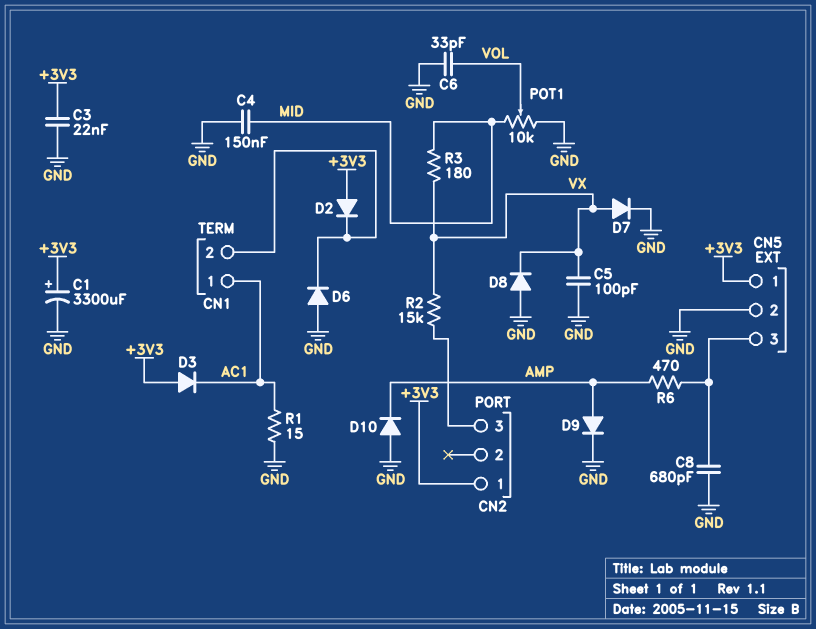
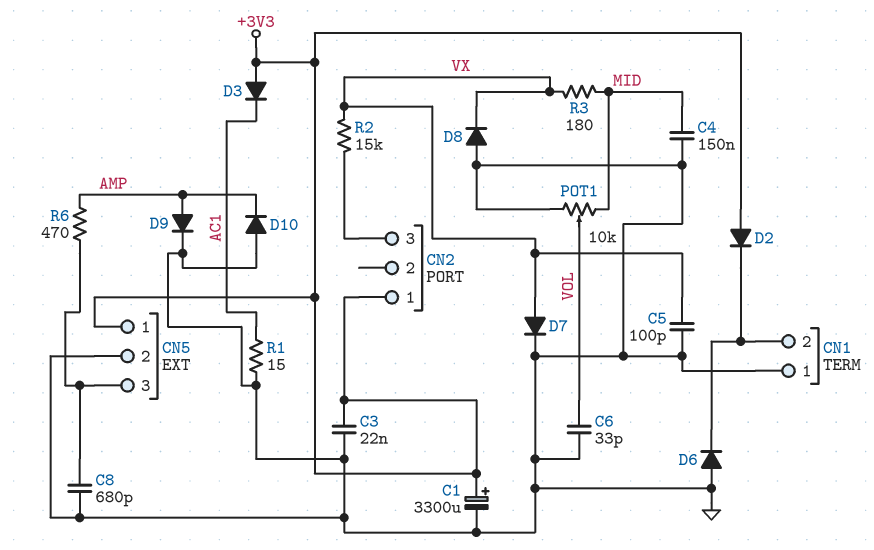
CN1 pin 1: AC1 -> GND

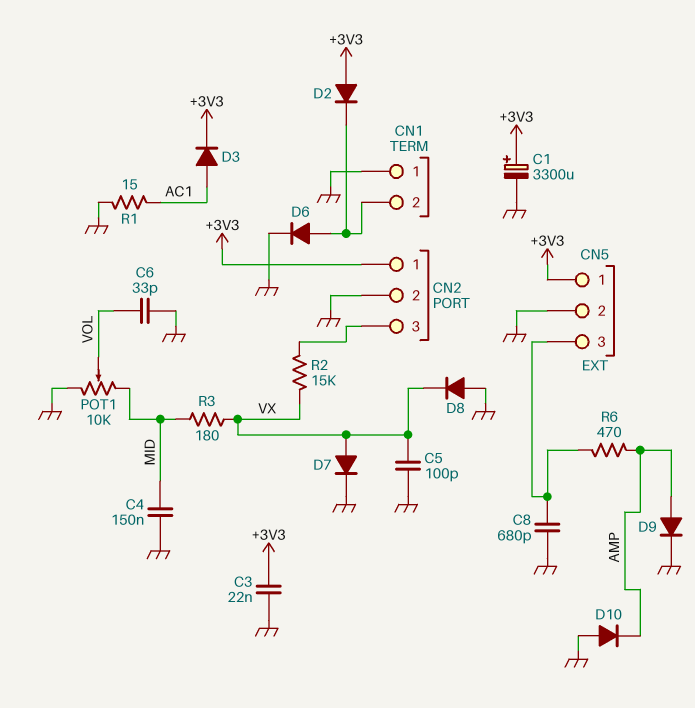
CN2 pin 2: none -> GND
D3: diode (A +3V3, K AC1) -> diode (A AC1, K +3V3)
D6: diode (A GND, K CN1/2) -> diode (A CN1/2, K GND)

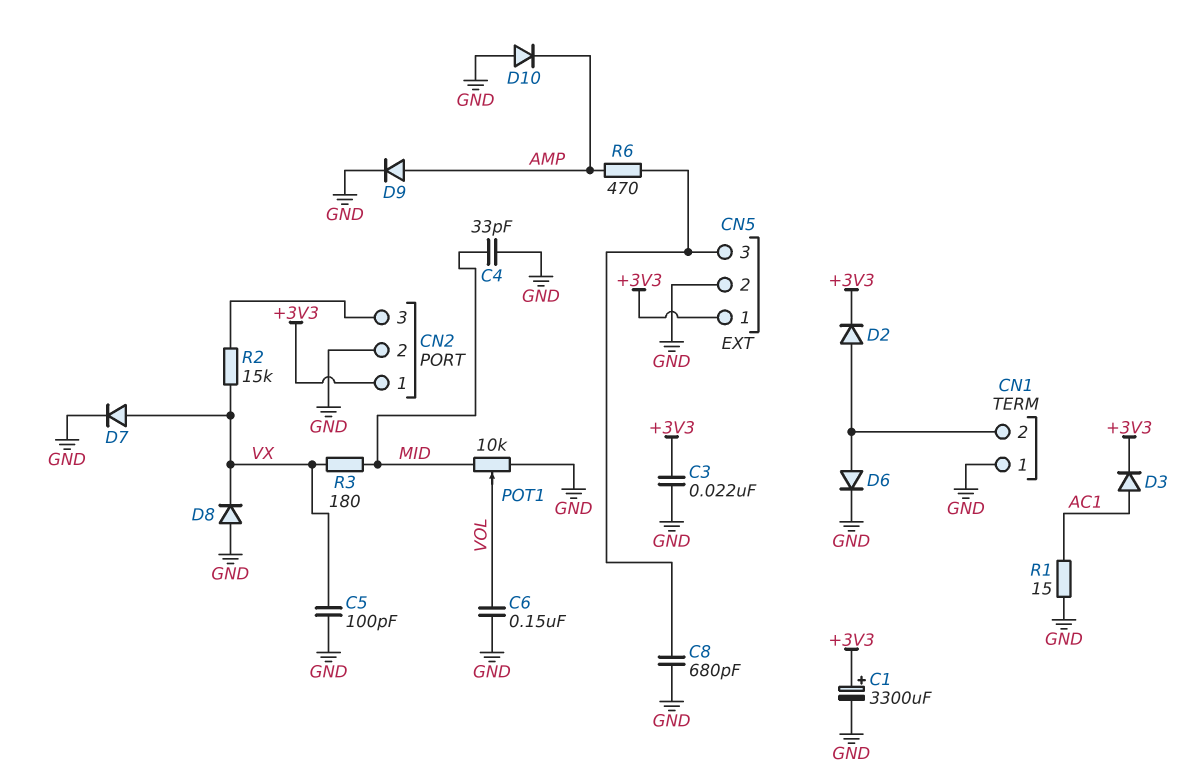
C4: 150nF (GND, MID) -> 33pF (GND, MID)
C6: 33pF (GND, VOL) -> 150nF (GND, VOL)
D2: diode (A +3V3, K CN1/2) -> diode (A CN1/2, K +3V3)

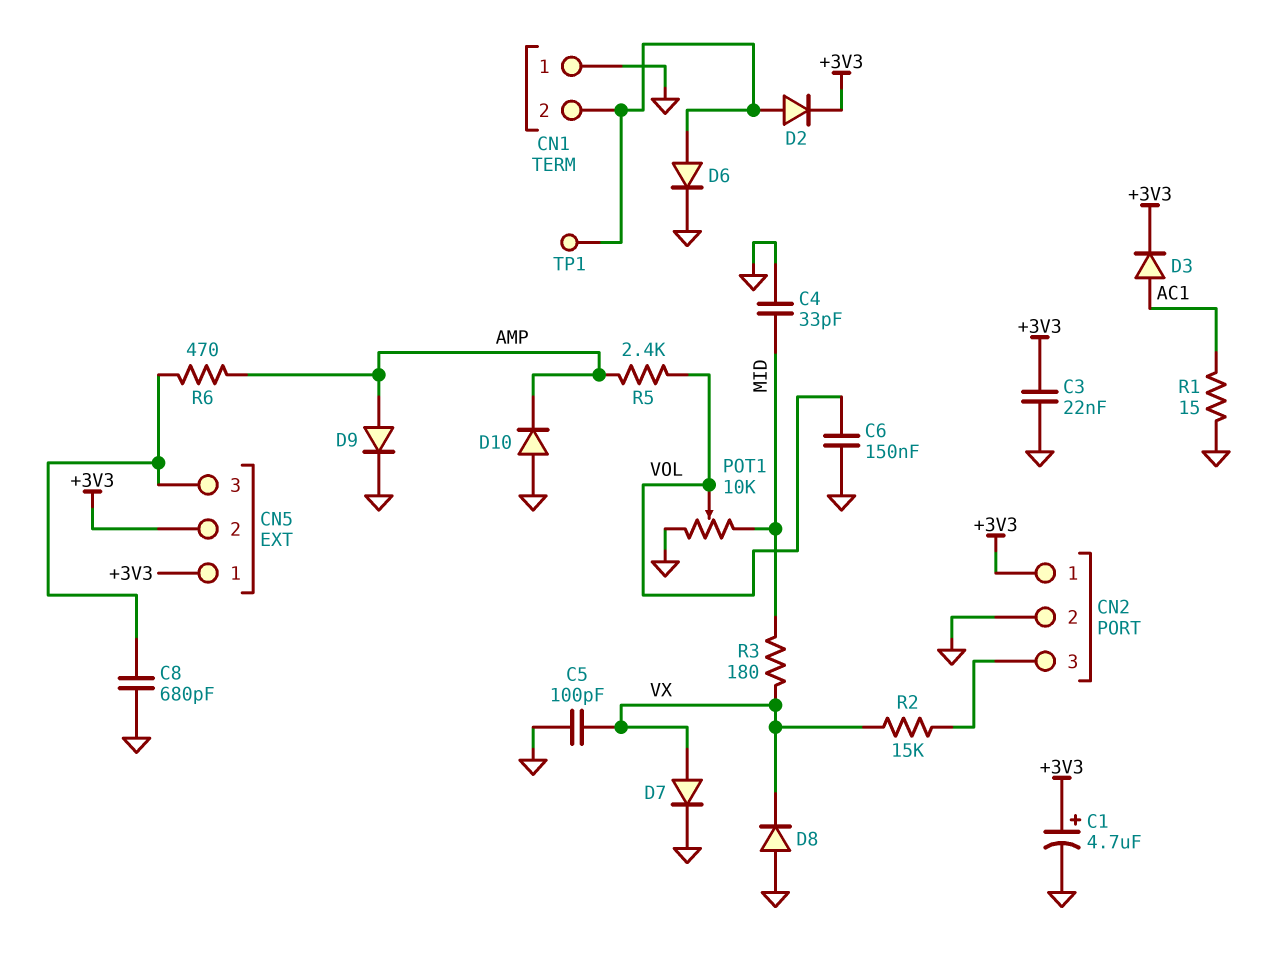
C1: 3300uF (plus +3V3, minus GND) -> 4.7uF (plus +3V3, minus GND)
CN5 pin 2: GND -> +3V3
R5: none -> 2.4k (AMP, VOL)
TP1: none -> test point (CN1/2)

